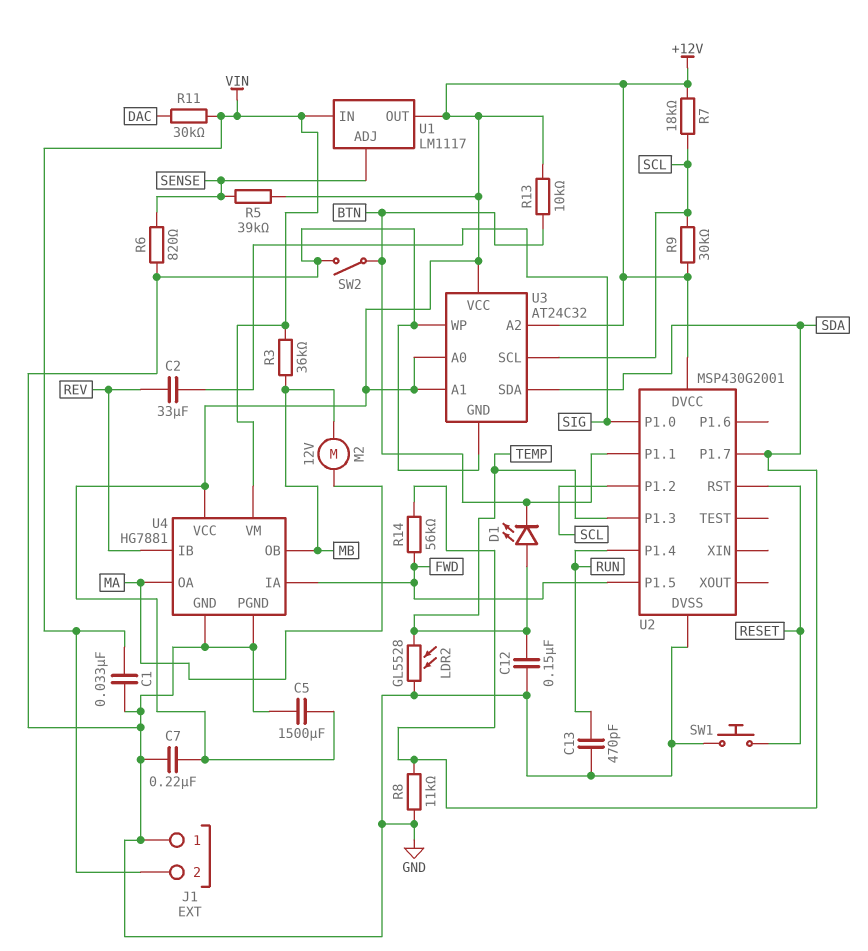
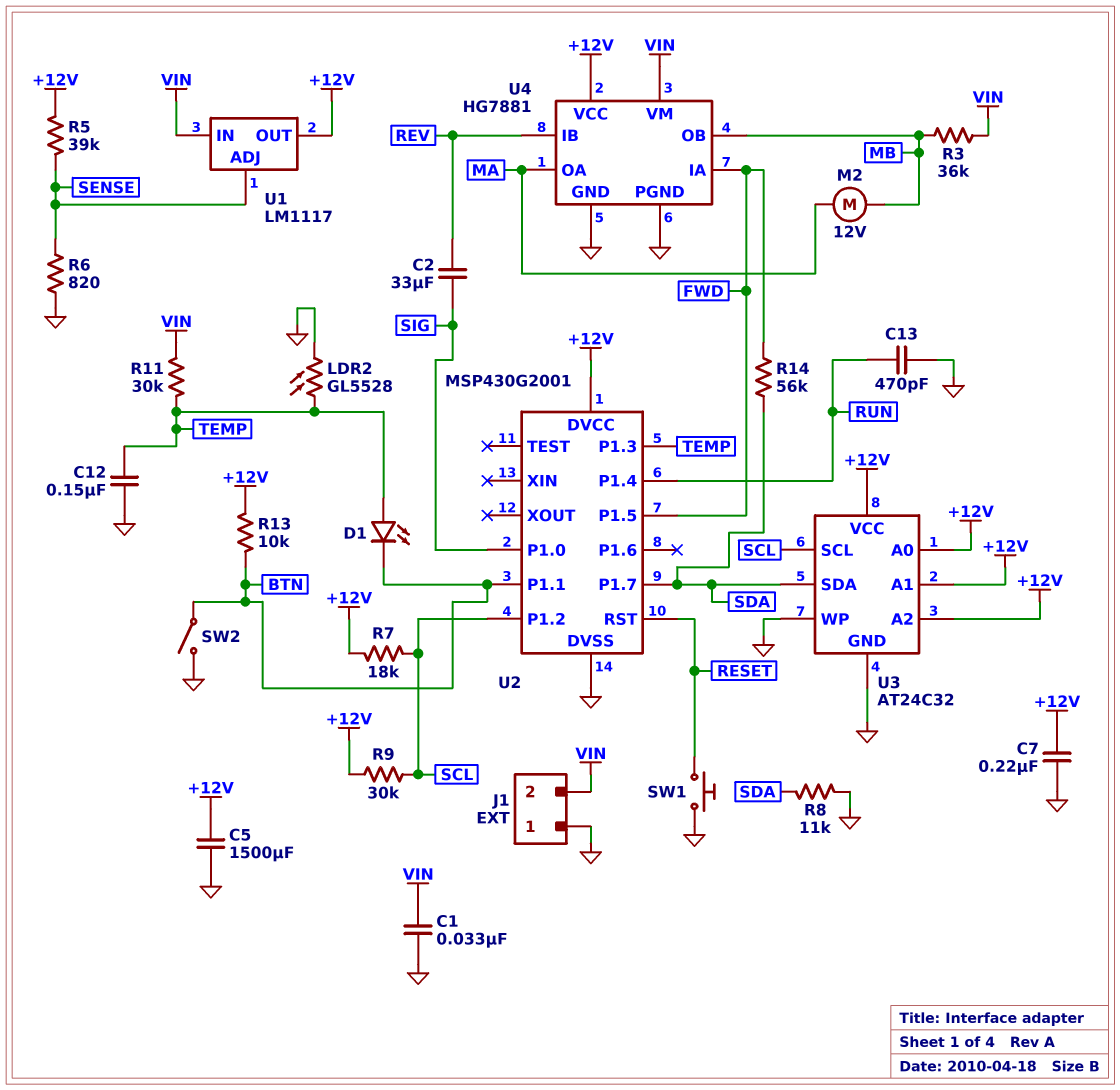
R11: 30k (DAC, VIN) -> 30k (TEMP, VIN)

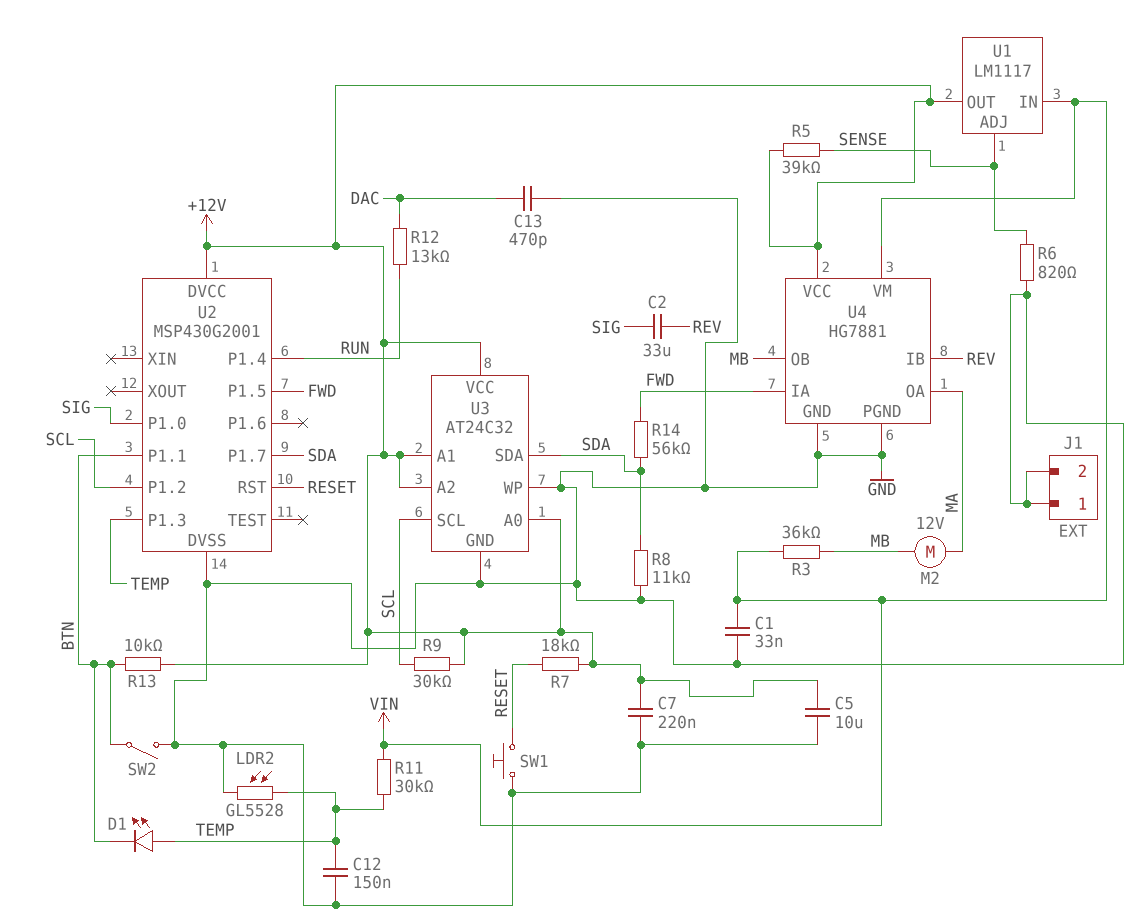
C5: 1500uF (+12V, GND) -> 10uF (+12V, GND)
C13: 470pF (GND, RUN) -> 470pF (DAC, GND)
J1 pin 2: VIN -> GND
R7: 18k (+12V, SCL) -> 18k (+12V, RESET)
R12: none -> 13k (DAC, RUN)

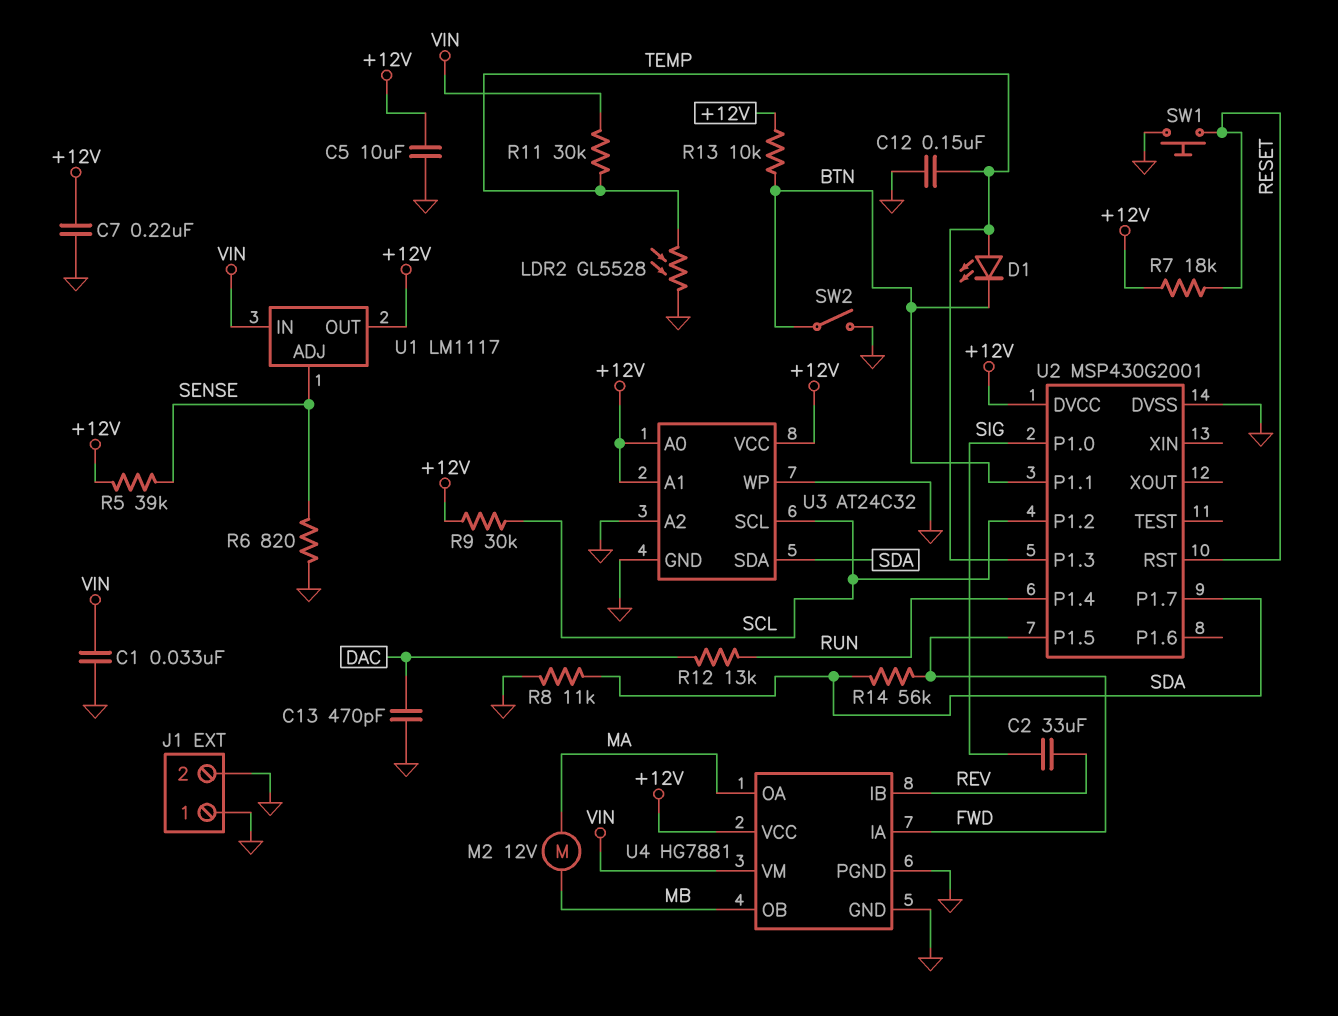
R3: 36k (MB, VIN) -> none
U3 pin A2: +12V -> GND

